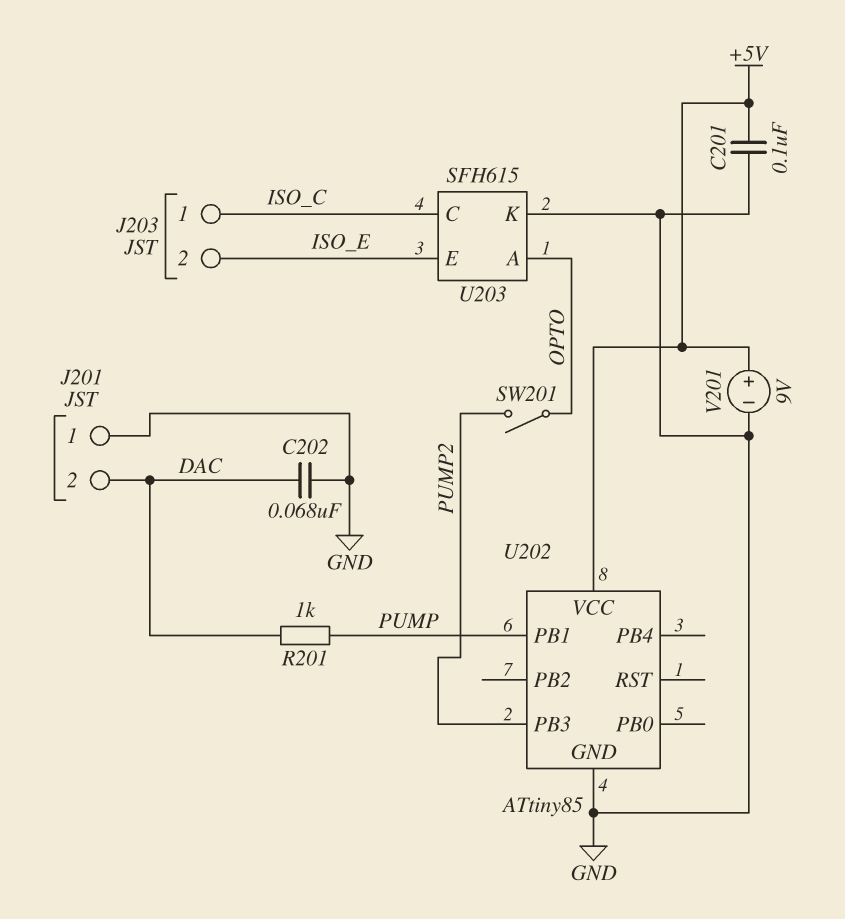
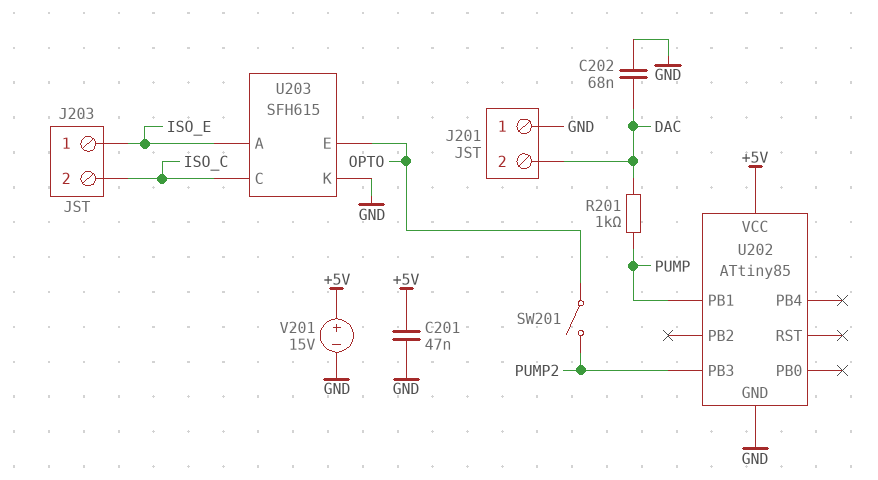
C201: 100nF (+5V, GND) -> 47nF (+5V, GND)
J203 pin 1: ISO_C -> ISO_E
J203 pin 2: ISO_E -> ISO_C
U203 pin A: OPTO -> ISO_E
U203 pin E: ISO_E -> OPTO
V201: 9V (plus +5V, minus GND) -> 15V (plus +5V, minus GND)

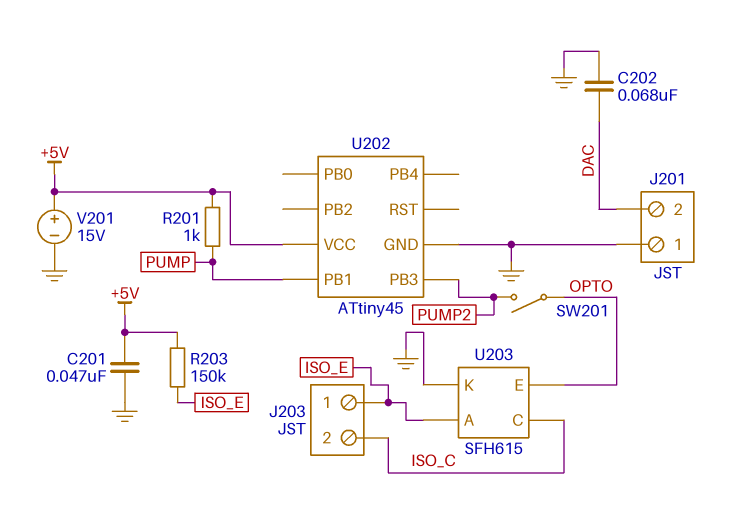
R201: 1k (DAC, PUMP) -> 1k (+5V, PUMP)
R203: none -> 150k (+5V, ISO_E)
U202: ATtiny85 -> ATtiny45

